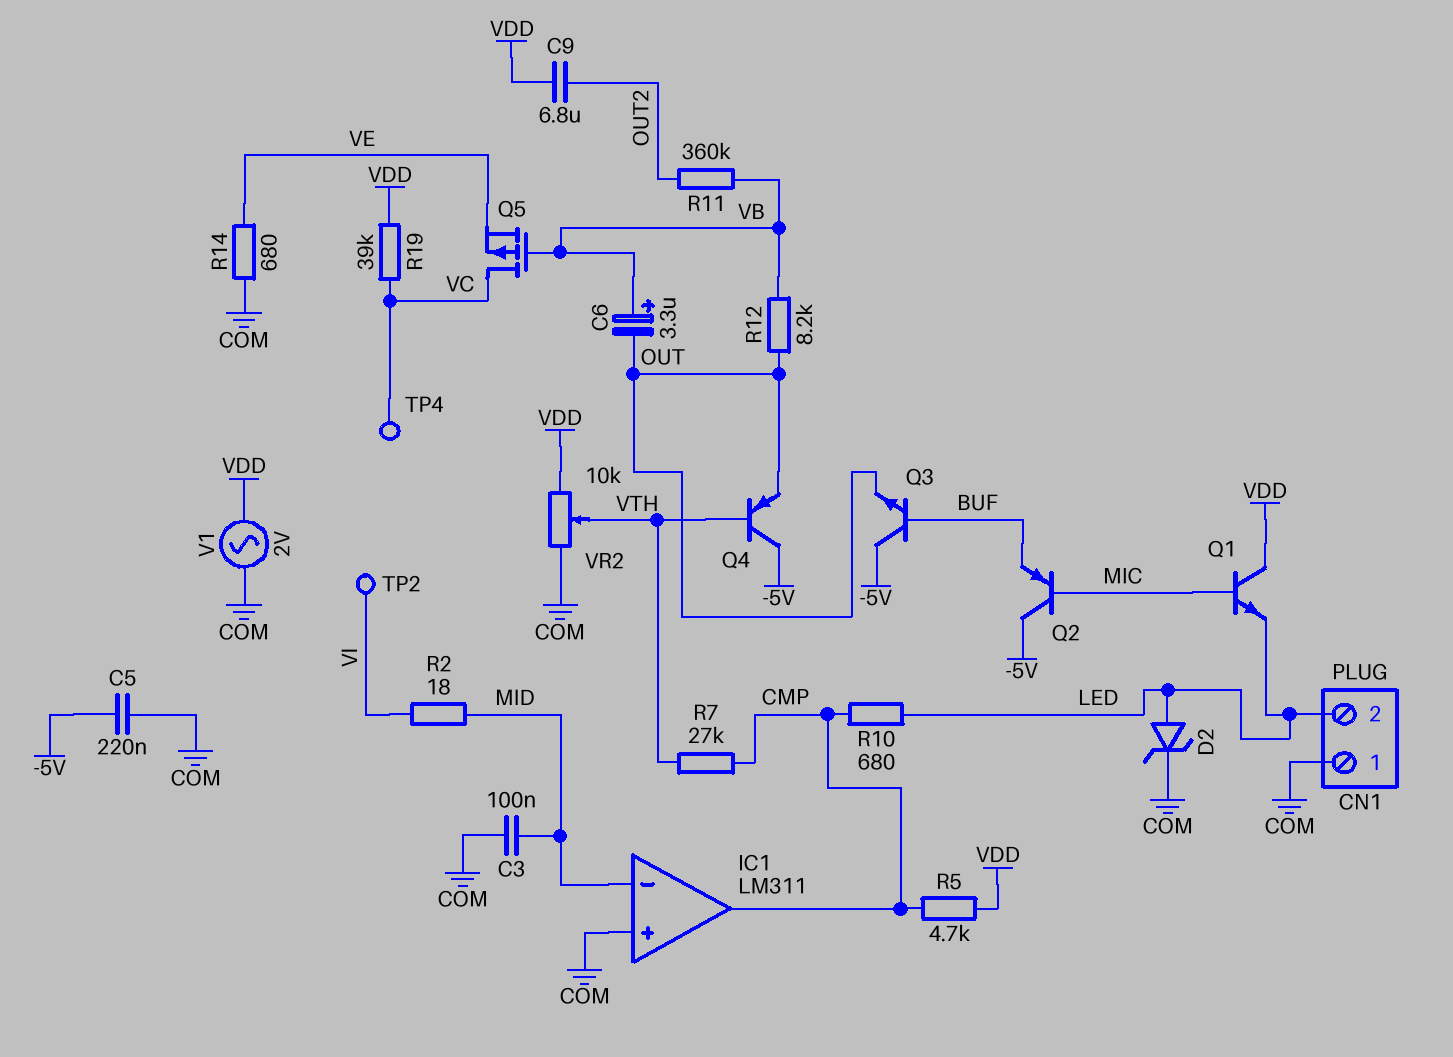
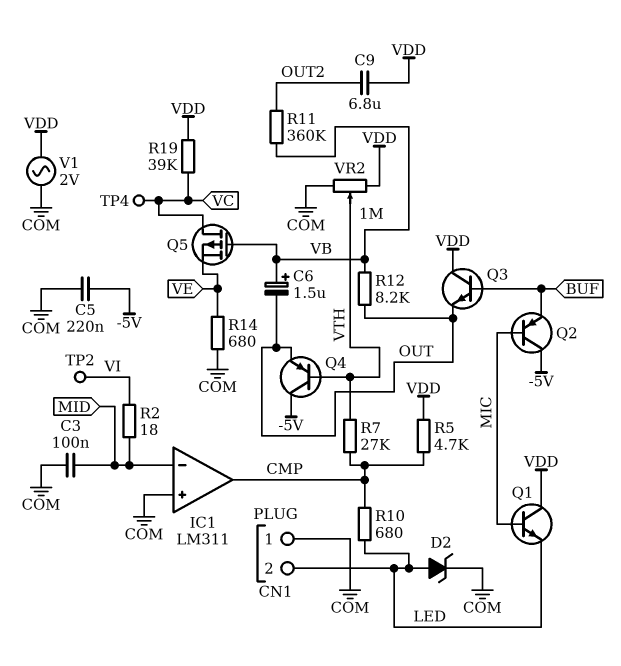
C6: 3.3uF (plus VB, minus OUT) -> 1.5uF (plus VB, minus OUT)
Q3: NPN (B BUF, C -5V, E OUT) -> NPN (B BUF, C VDD, E OUT)
VR2: 10k (COM, VDD, wiper VTH) -> 1M (COM, VDD, wiper VTH)

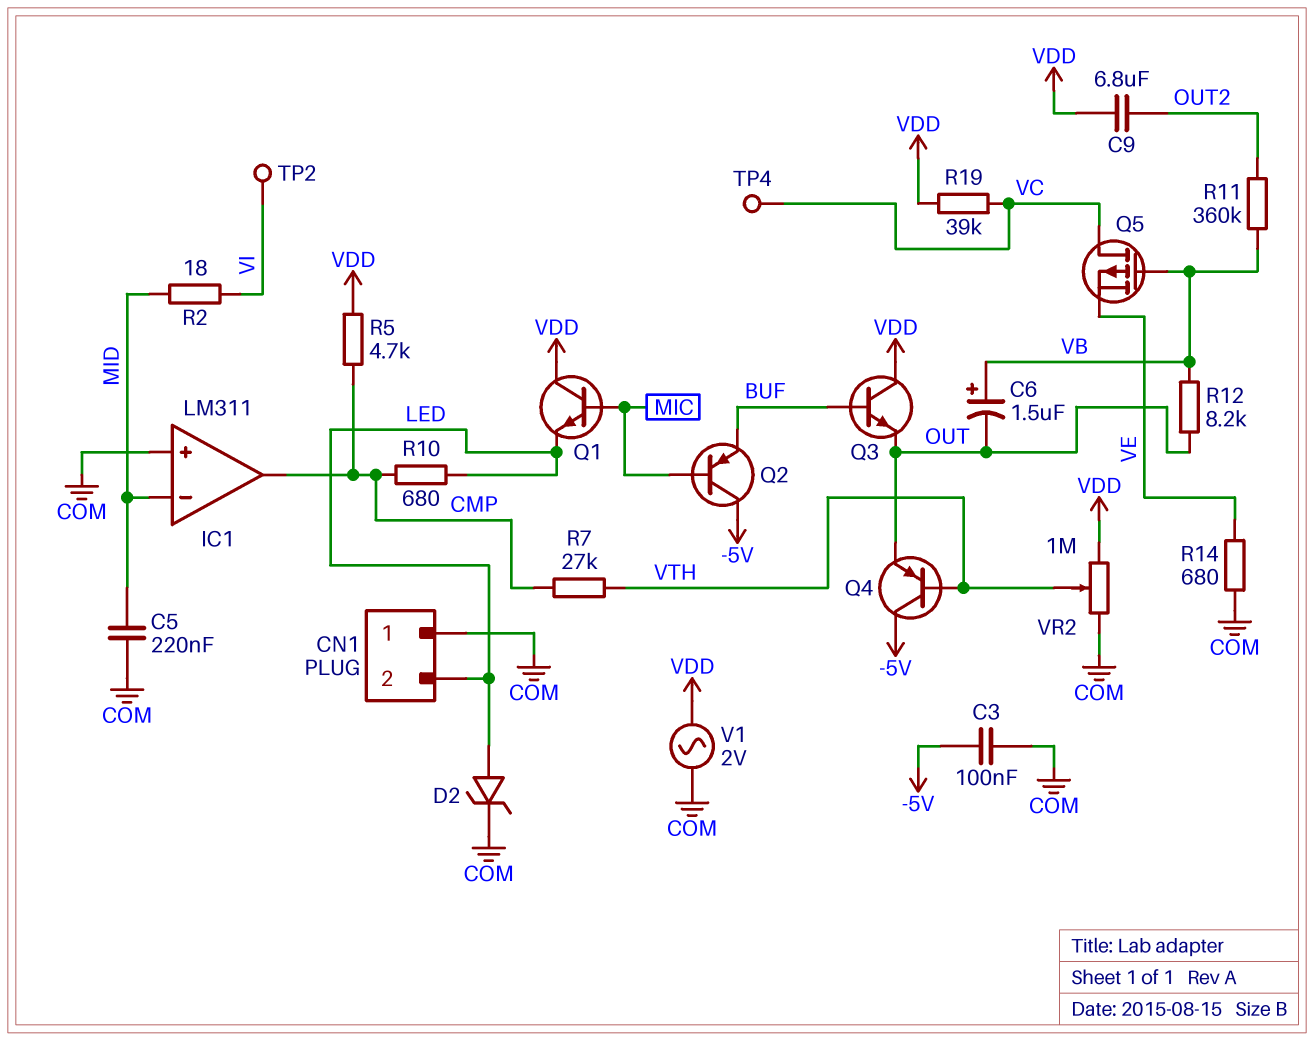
C3: 100nF (COM, MID) -> 100nF (-5V, COM)
C5: 220nF (-5V, COM) -> 220nF (COM, MID)

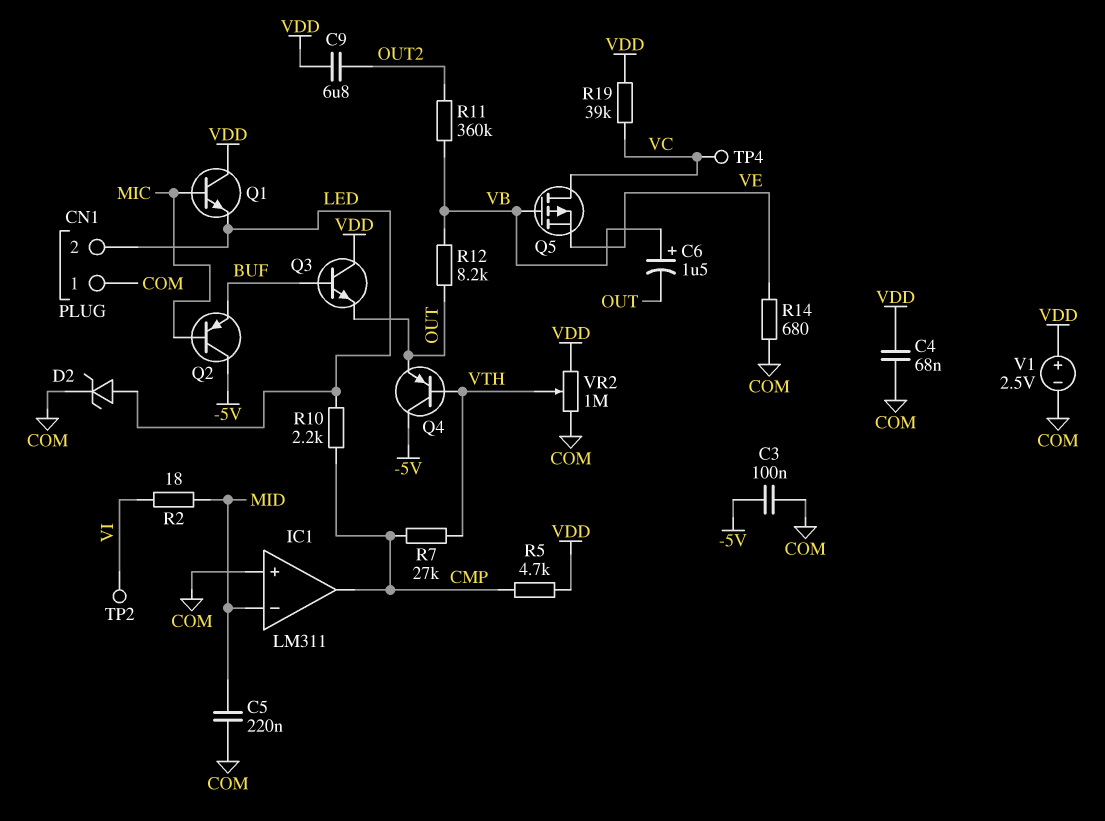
C4: none -> 68nF (COM, VDD)
R10: 680 (CMP, LED) -> 2.2k (CMP, LED)
V1: AC 2V (COM, VDD) -> 2.5V (plus VDD, minus COM)

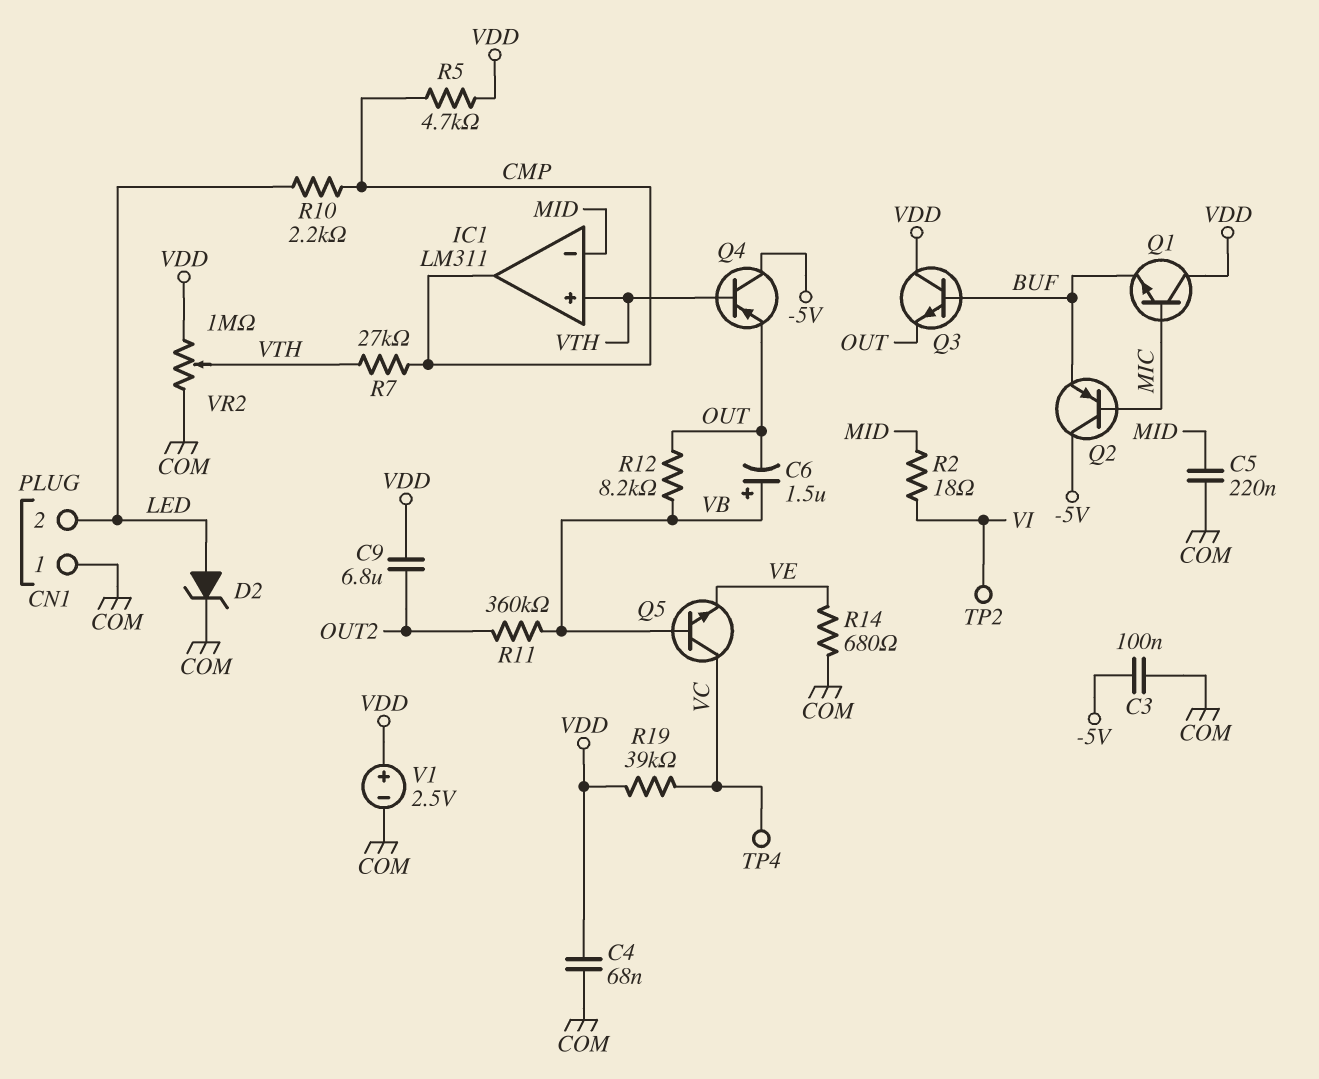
IC1 pin in+: COM -> VTH
Q1: NPN (B MIC, C VDD, E LED) -> NPN (B MIC, C VDD, E BUF)
Q5: PMOS (G VB, D VC, S VE) -> NPN (B VB, C VC, E VE)

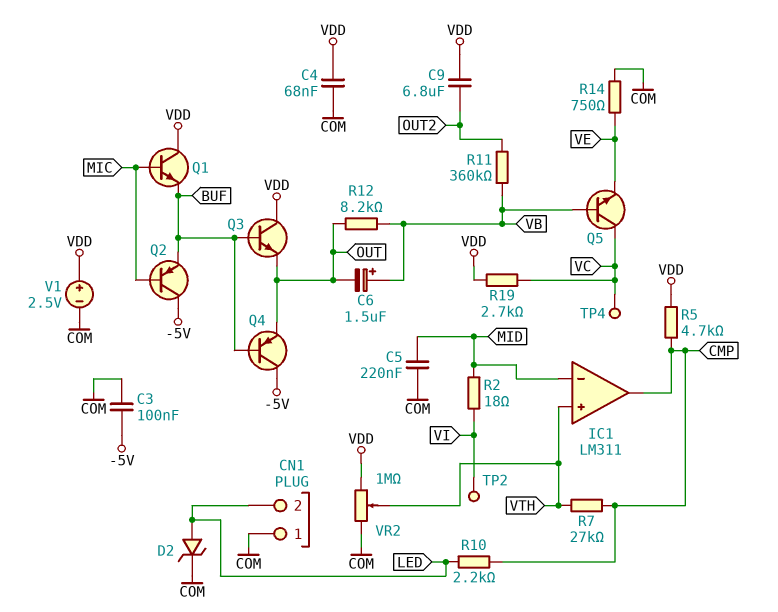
Q4: PNP (B VTH, C -5V, E OUT) -> PNP (B BUF, C -5V, E OUT)
R14: 680 (COM, VE) -> 750 (COM, VE)
R19: 39k (VC, VDD) -> 2.7k (VC, VDD)

